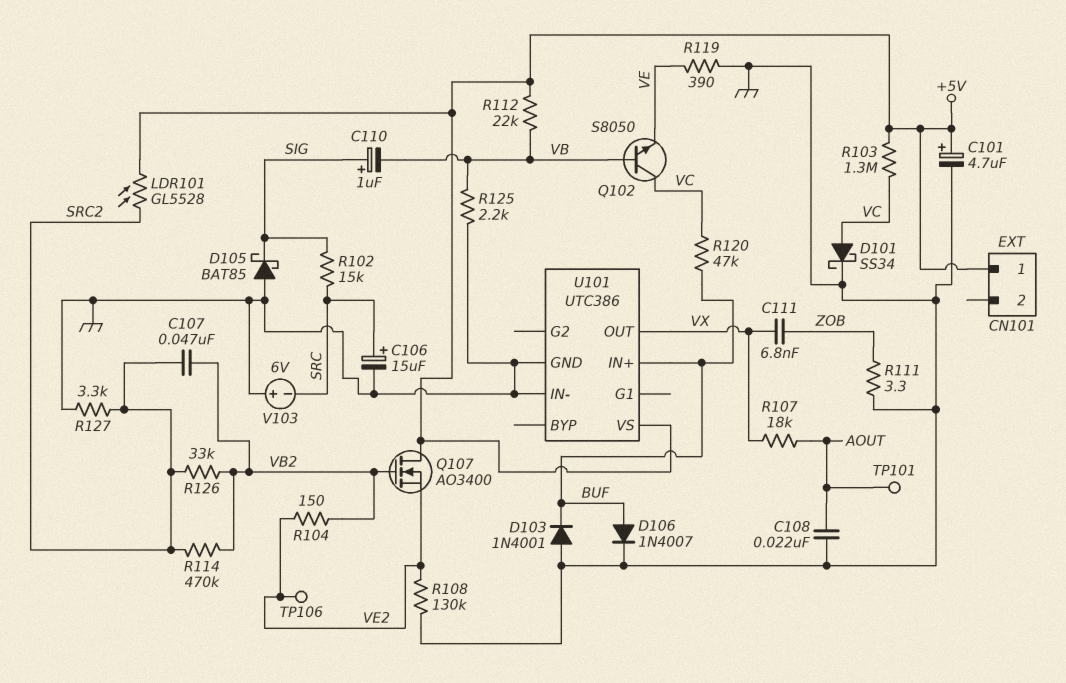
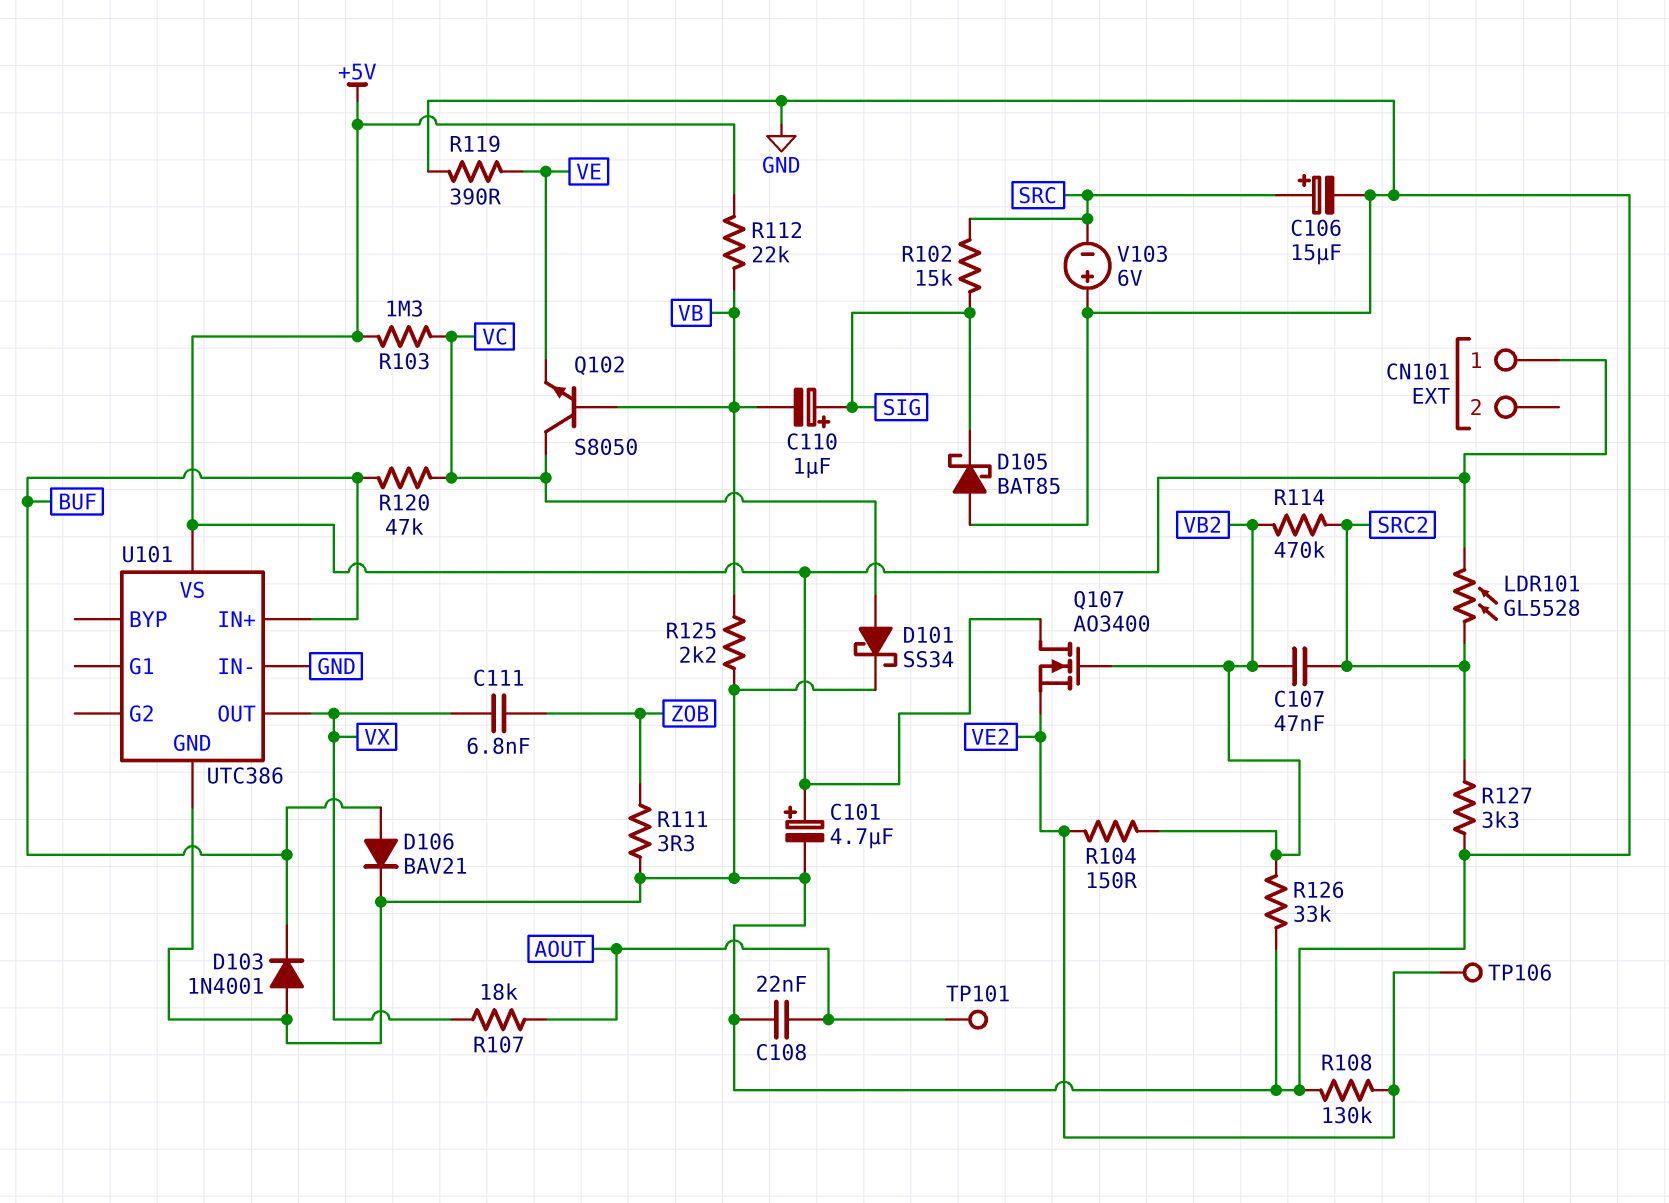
D106: diode 1N4007 (A BUF, K GND) -> diode BAV21 (A BUF, K GND)
R126: 33k (SRC2, VB2) -> 33k (GND, VB2)

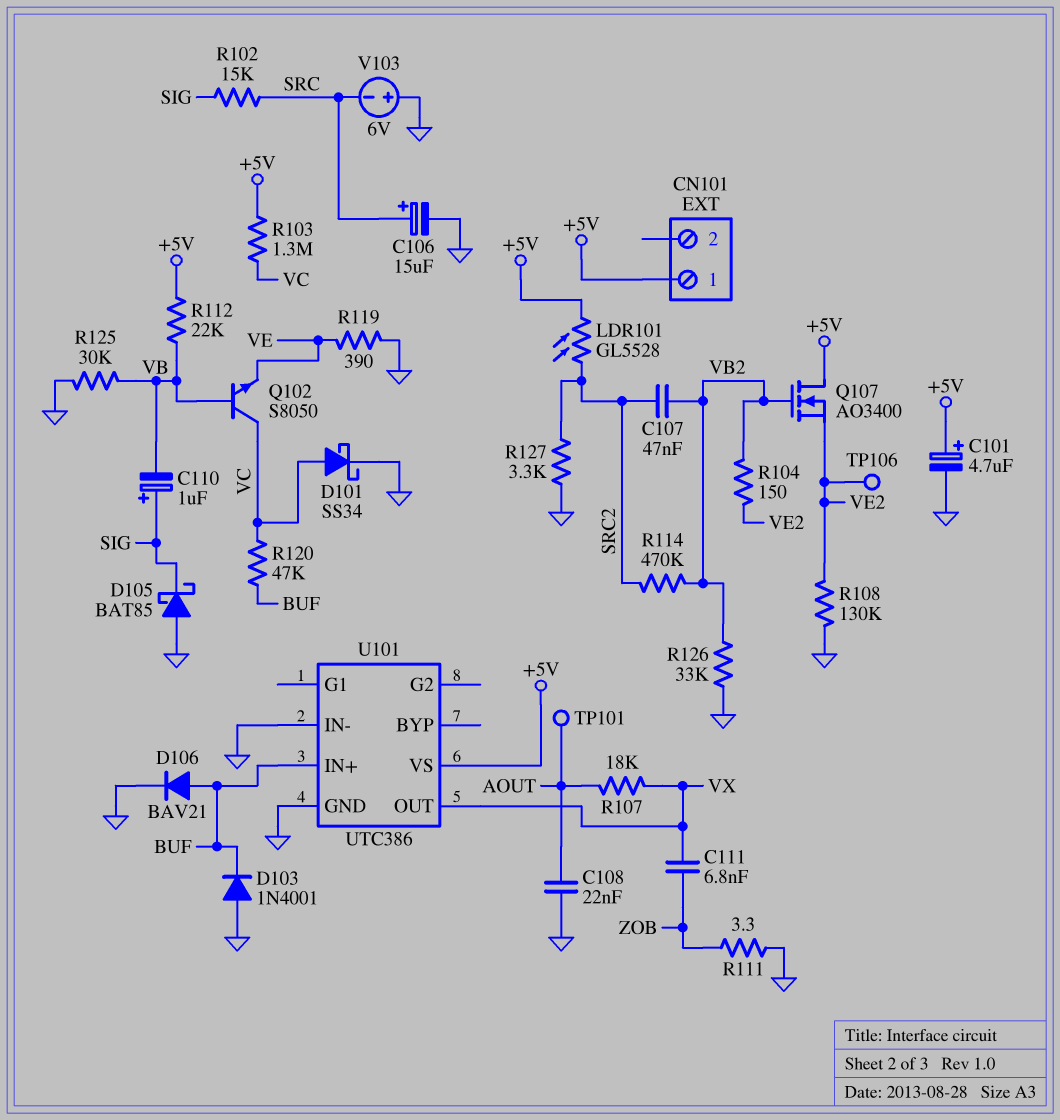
R125: 2.2k (GND, VB) -> 30k (GND, VB)

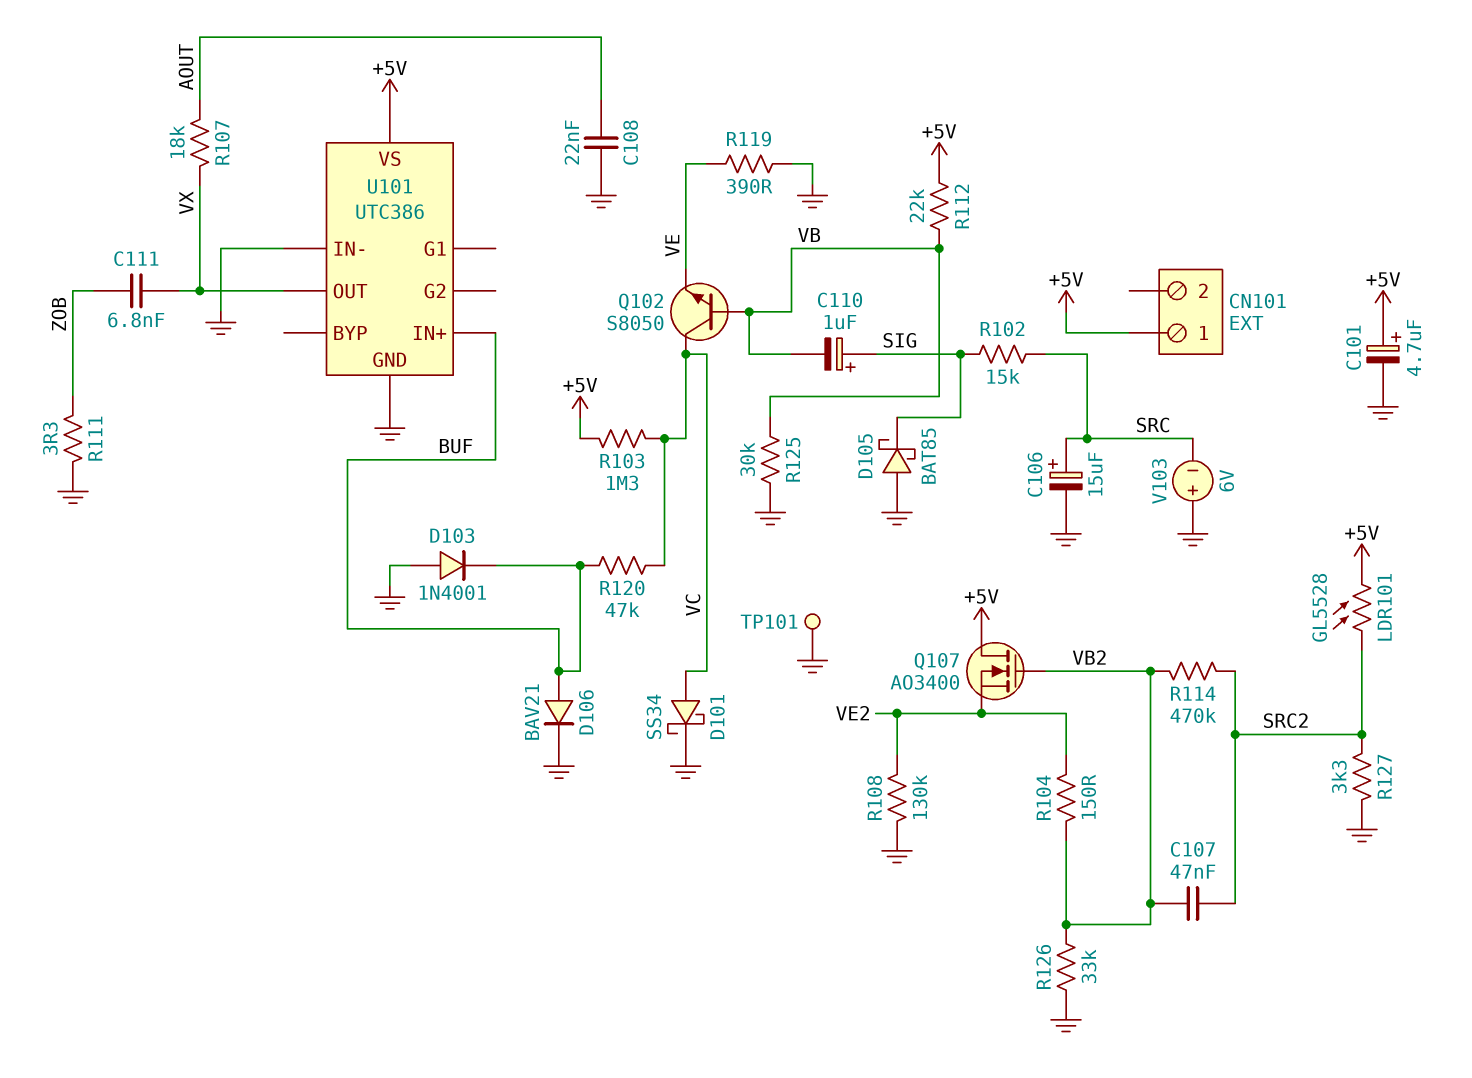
TP101: test point (AOUT) -> test point (GND)
TP106: test point (VE2) -> none

